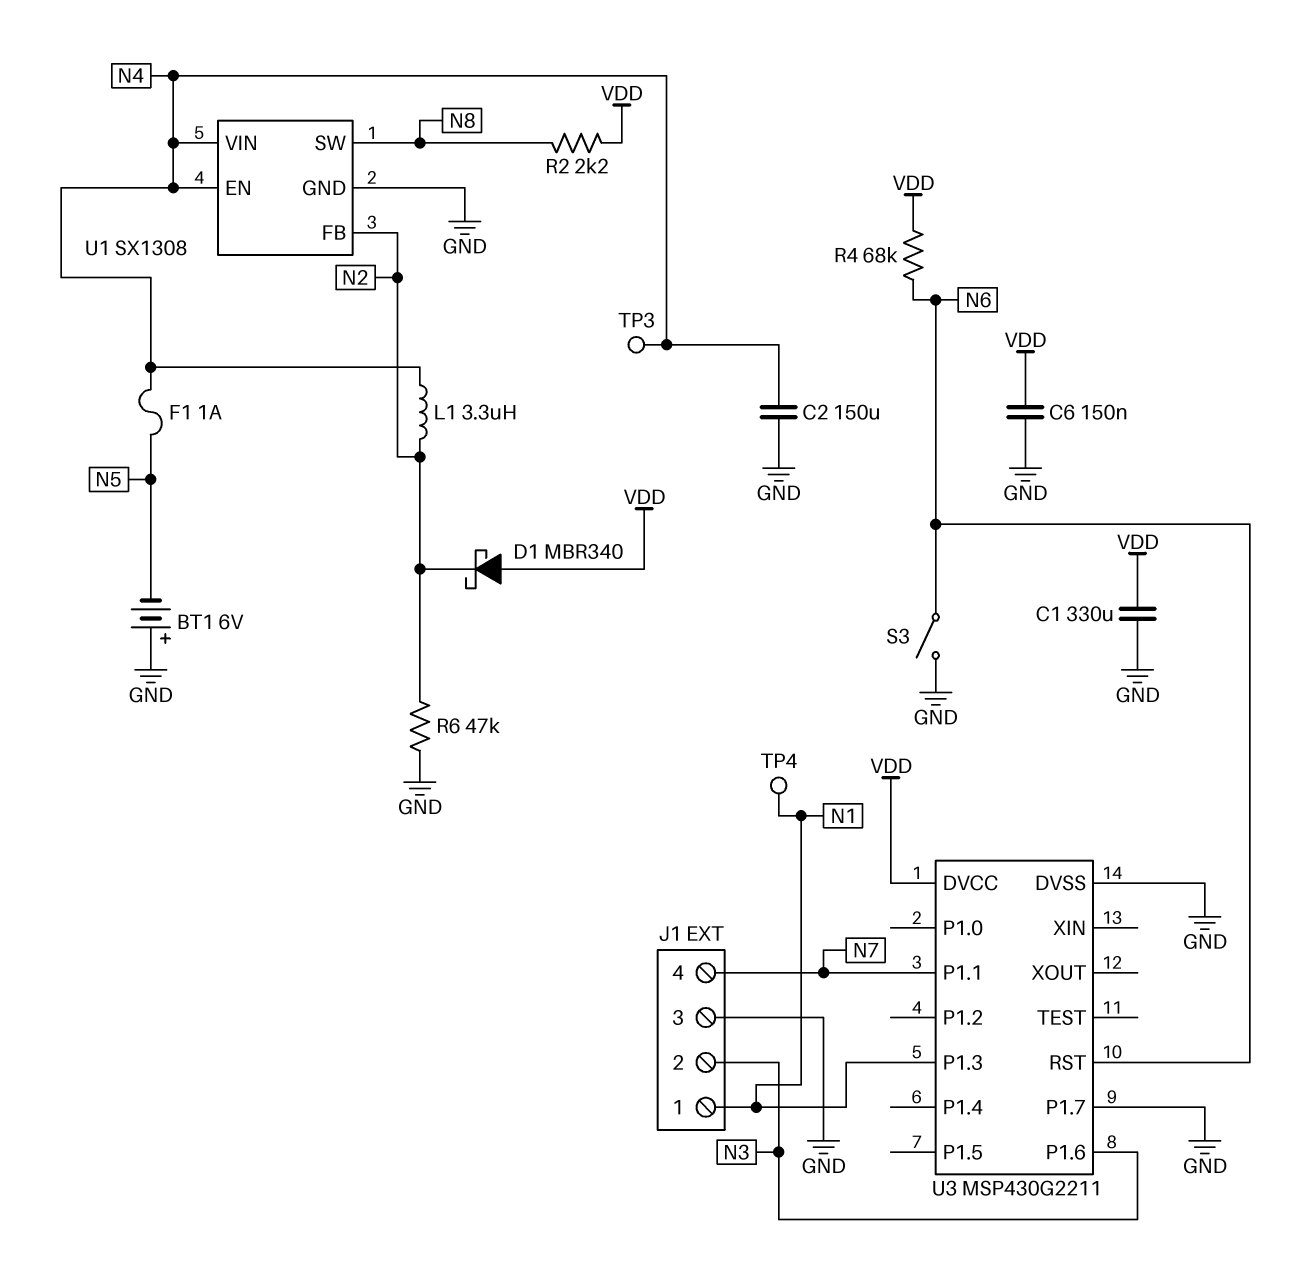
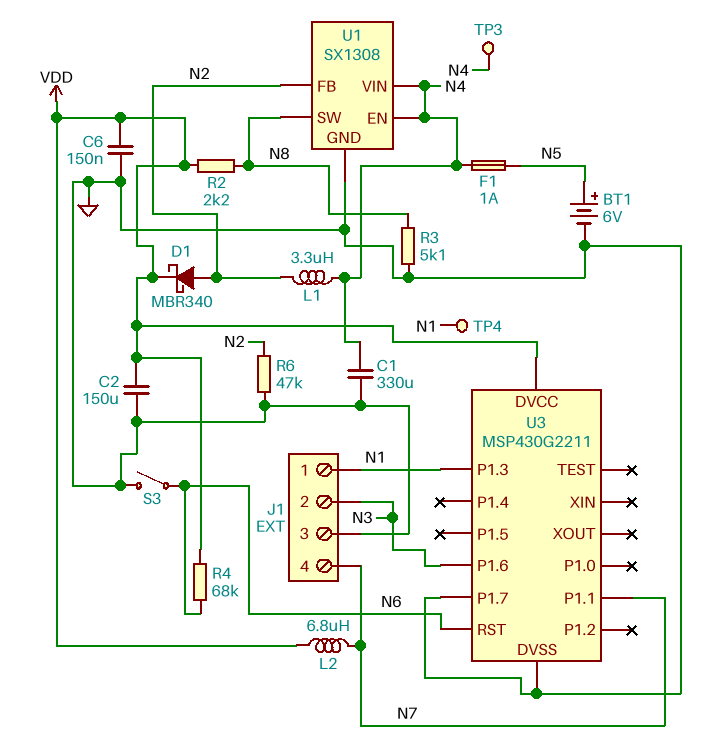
BT1: 6V (plus GND, minus N5) -> 6V (plus N5, minus GND)
C1: 330uF (GND, VDD) -> 330uF (GND, N4)
C2: 150uF (GND, N4) -> 150uF (GND, VDD)
D1: schottky MBR340 (A VDD, K N2) -> schottky MBR340 (A N2, K VDD)
L2: none -> 6.8uH (N7, VDD)
R3: none -> 5.1k (GND, N8)

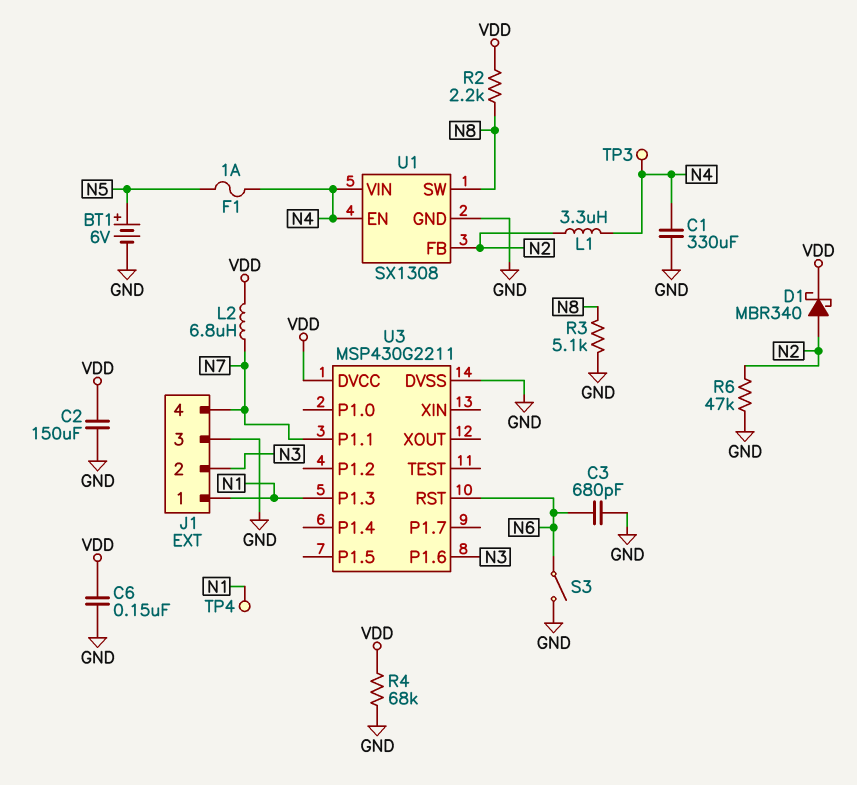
C3: none -> 680pF (GND, N6)
R4: 68k (N6, VDD) -> 68k (GND, VDD)
U3 pin P1.7: GND -> none

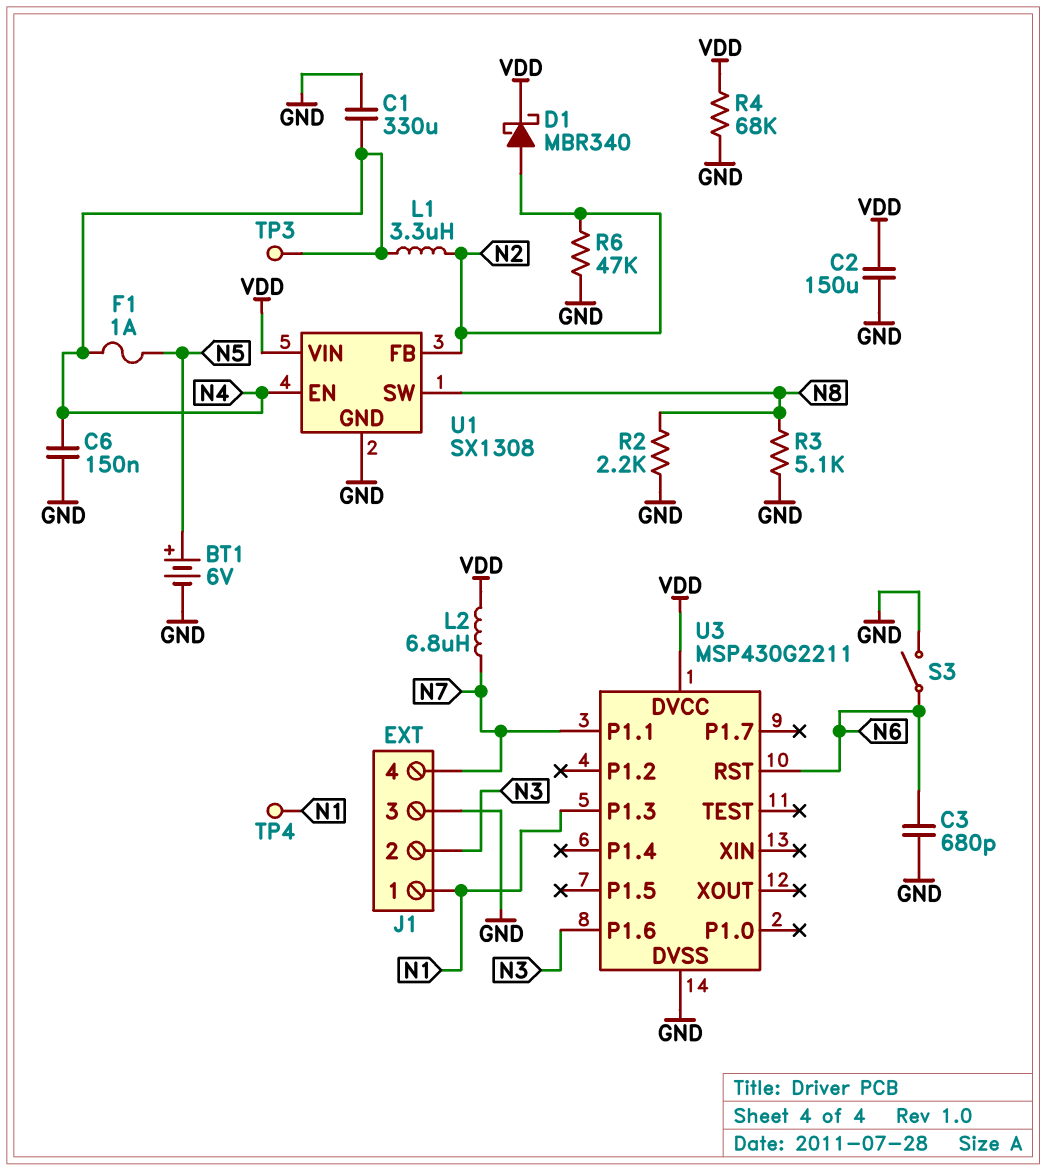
C6: 150nF (GND, VDD) -> 150nF (GND, N4)
R2: 2.2k (N8, VDD) -> 2.2k (GND, N8)
U1 pin VIN: N4 -> VDD

